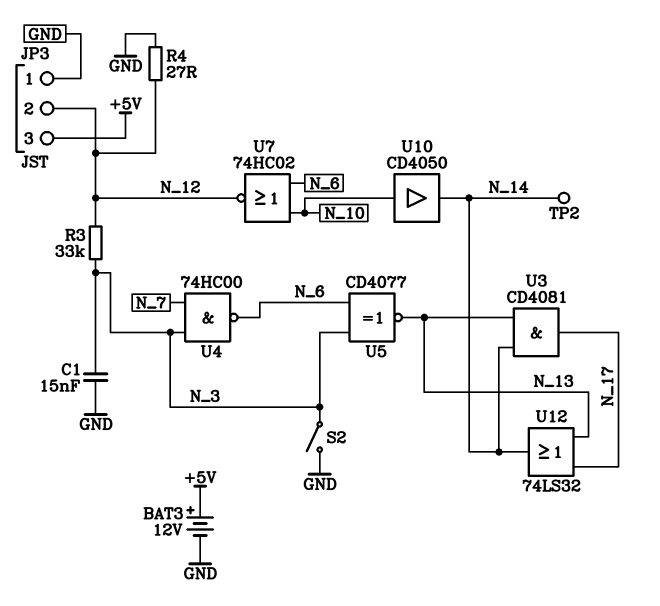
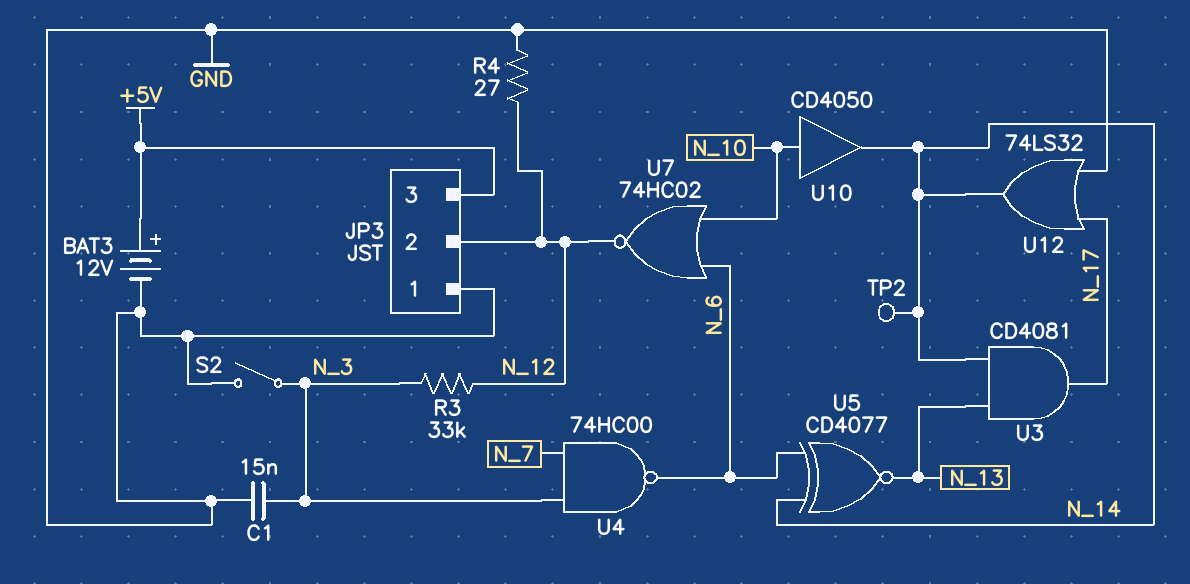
U5: XNOR CD4077 (in N_3, in N_6, out N_13) -> XNOR CD4077 (in N_6, in N_14, out N_13)
U12: OR 74LS32 (in N_13, in N_17, out N_14) -> OR 74LS32 (in GND, in N_17, out N_14)

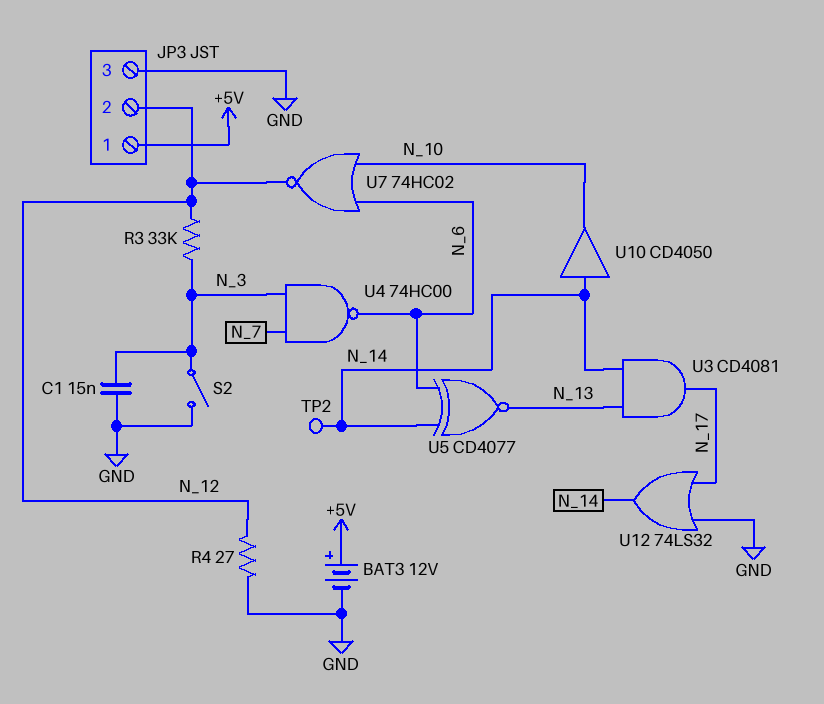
JP3 pin 1: GND -> +5V
JP3 pin 3: +5V -> GND
U10: buffer CD4050 (in N_10, out N_14) -> buffer CD4050 (in N_14, out N_10)

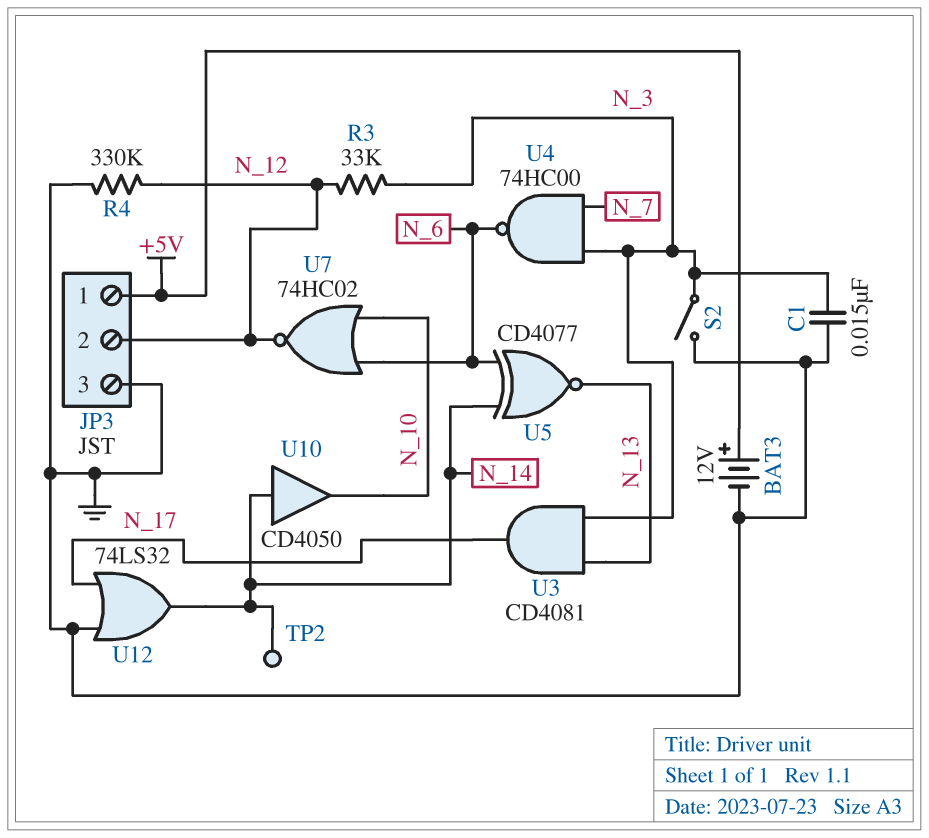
R4: 27 (GND, N_12) -> 330k (GND, N_12)
U3: AND CD4081 (in N_13, in N_14, out N_17) -> AND CD4081 (in N_3, in N_13, out N_17)

